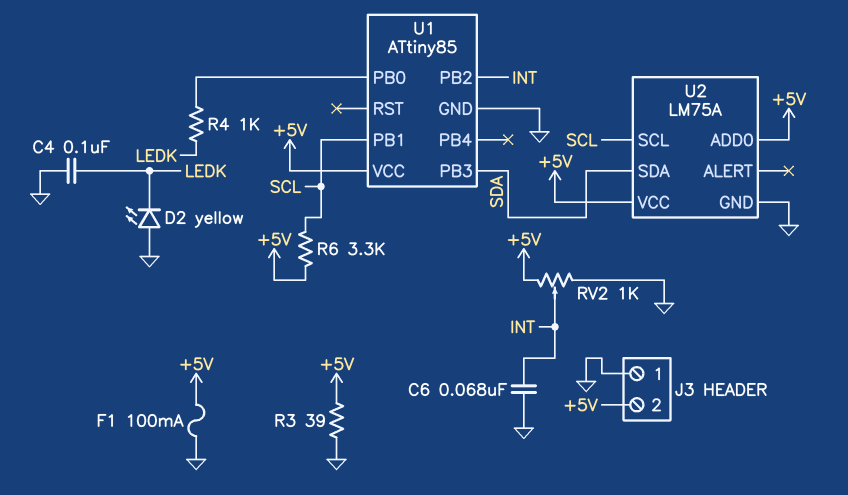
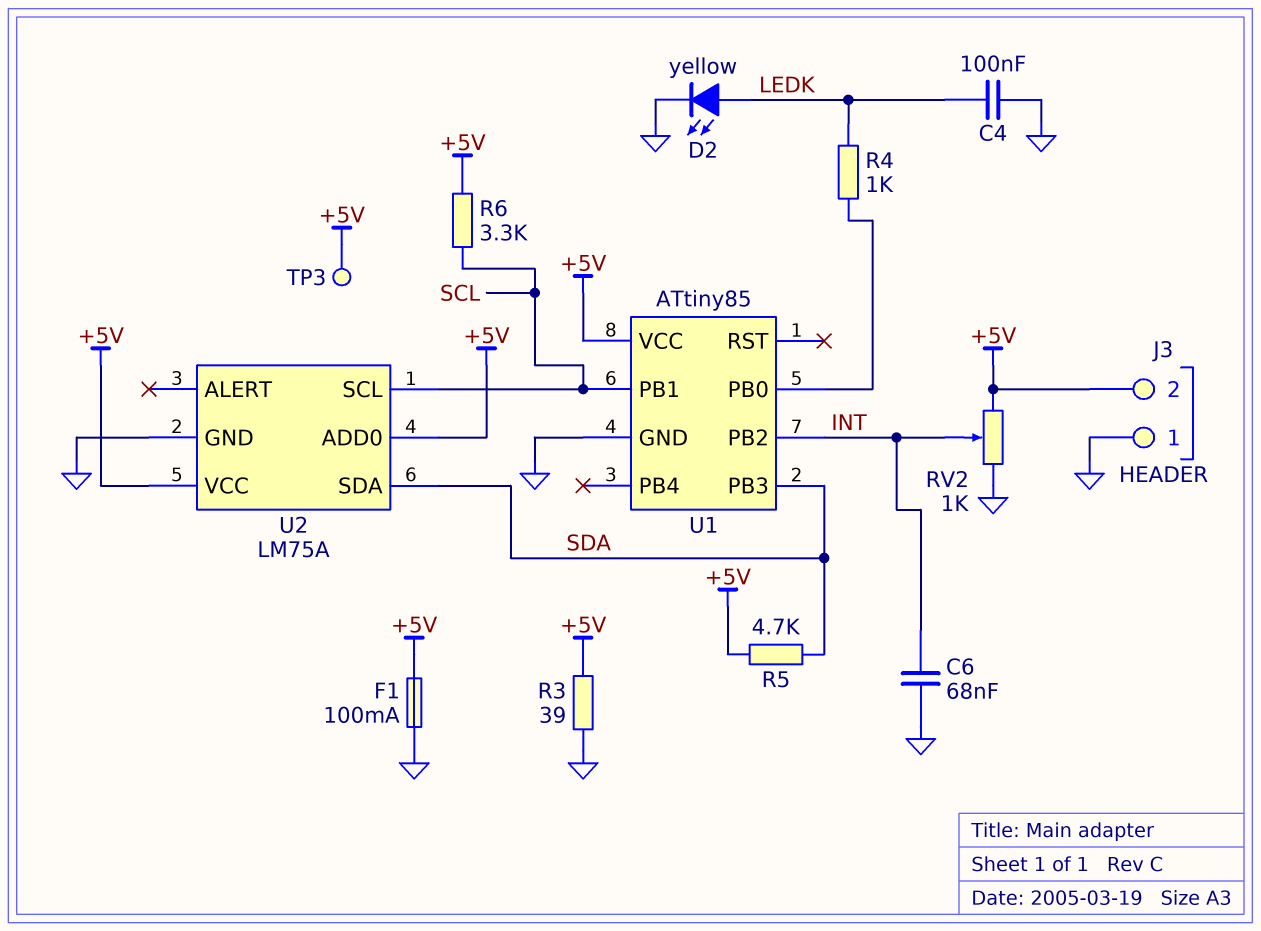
D2: LED yellow (A GND, K LEDK) -> LED yellow (A LEDK, K GND)
R5: none -> 4.7k (+5V, SDA)
TP3: none -> test point (+5V)

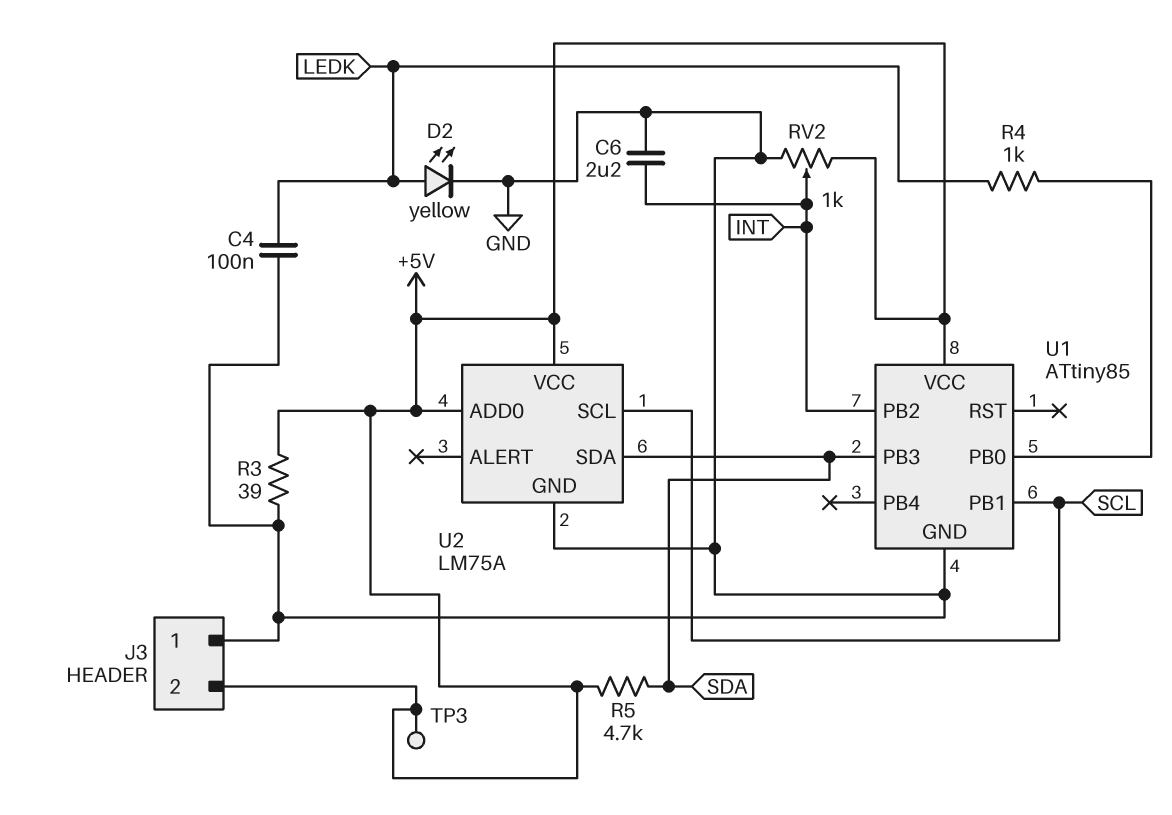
C6: 68nF (GND, INT) -> 2.2uF (GND, INT)
F1: 100mA (+5V, GND) -> none
R6: 3.3k (+5V, SCL) -> none

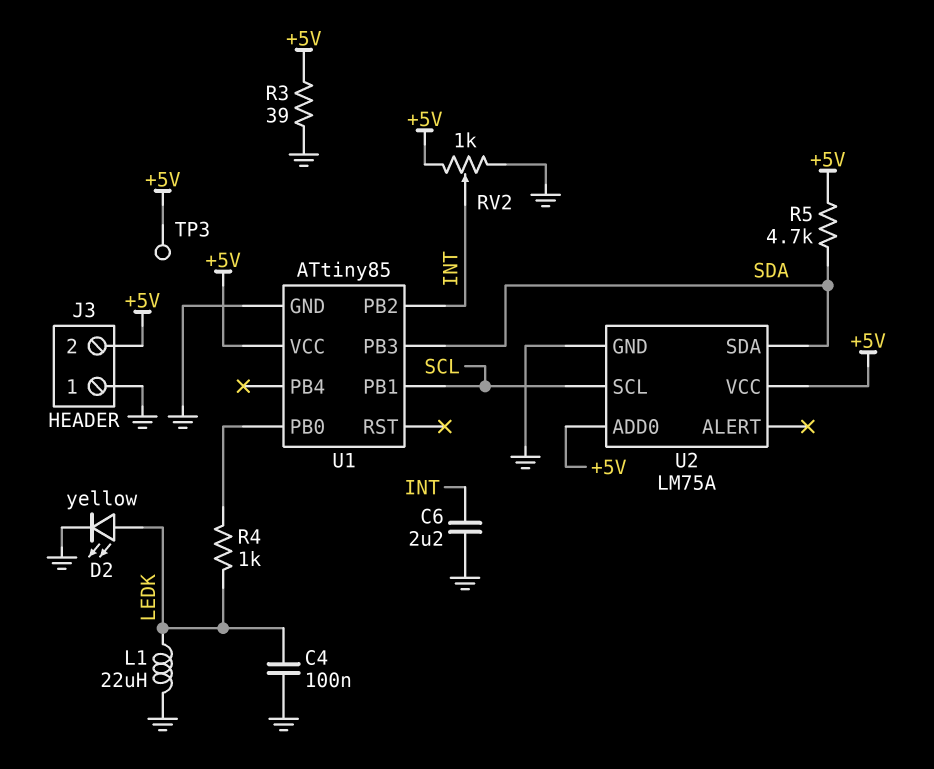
L1: none -> 22uH (GND, LEDK)

